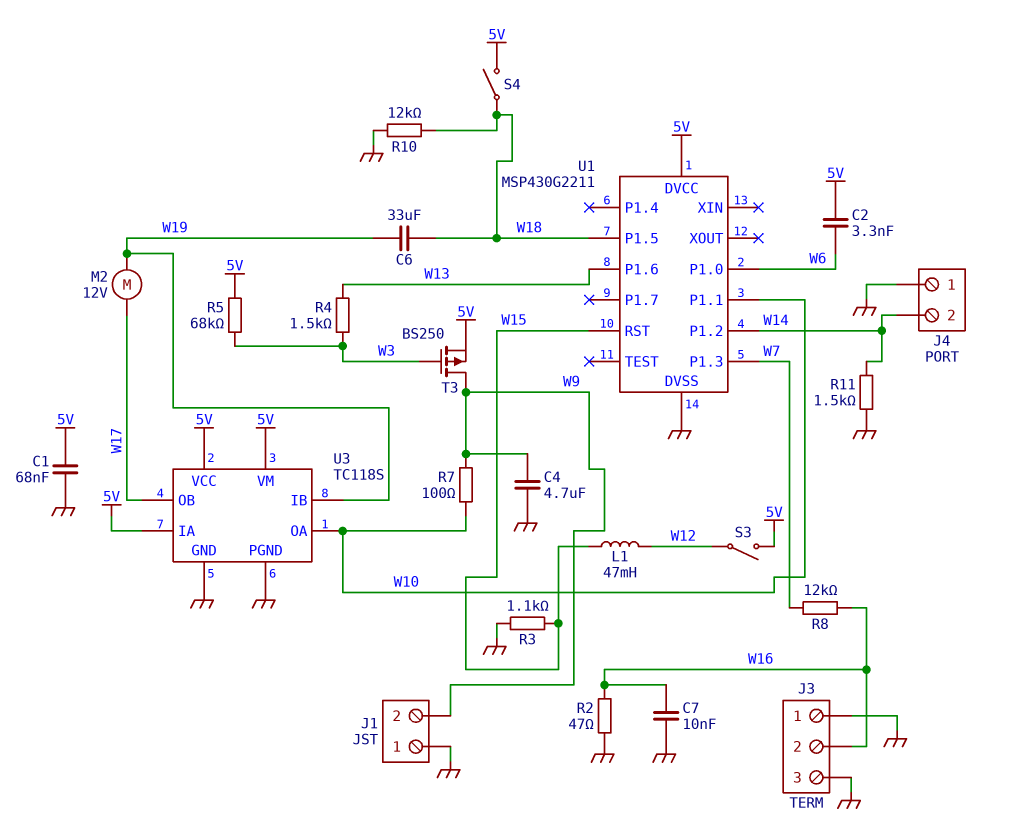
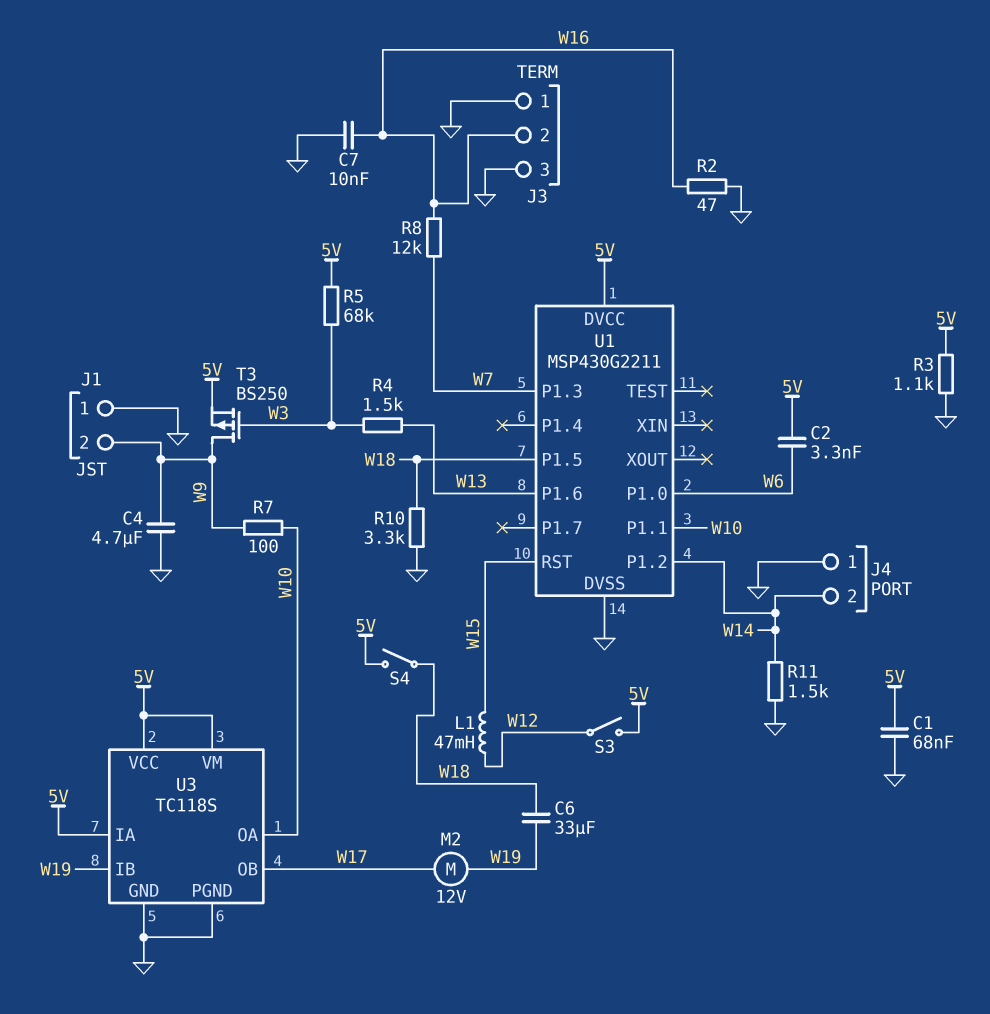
R3: 1.1k (GND, W15) -> 1.1k (5V, GND)
R10: 12k (GND, W18) -> 3.3k (GND, W18)

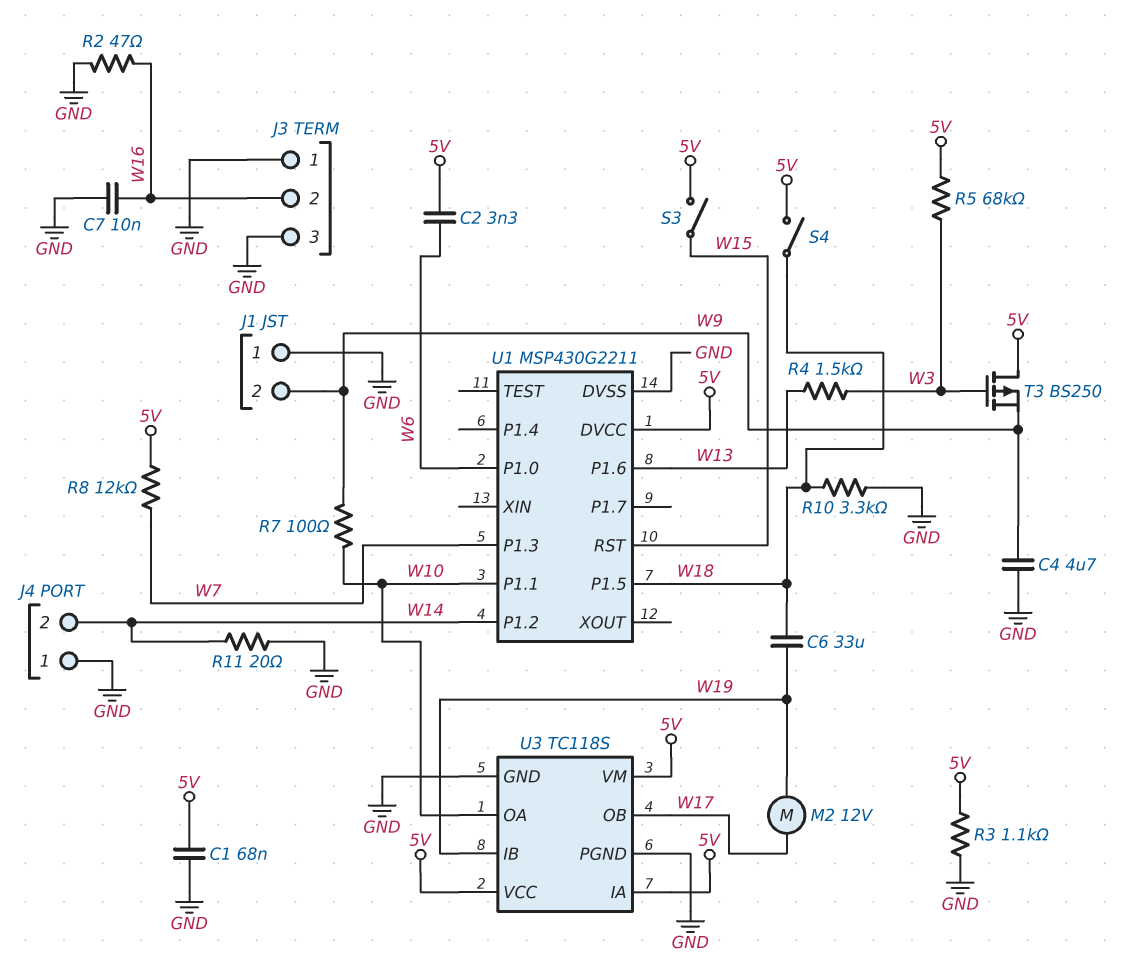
L1: 47mH (W12, W15) -> none
R8: 12k (W7, W16) -> 12k (5V, W7)
R11: 1.5k (GND, W14) -> 20 (GND, W14)
S3: switch (5V, W12) -> switch (5V, W15)
T3: PMOS BS250 (G W3, D W9, S 5V) -> PMOS BS250 (G W3, D 5V, S W9)

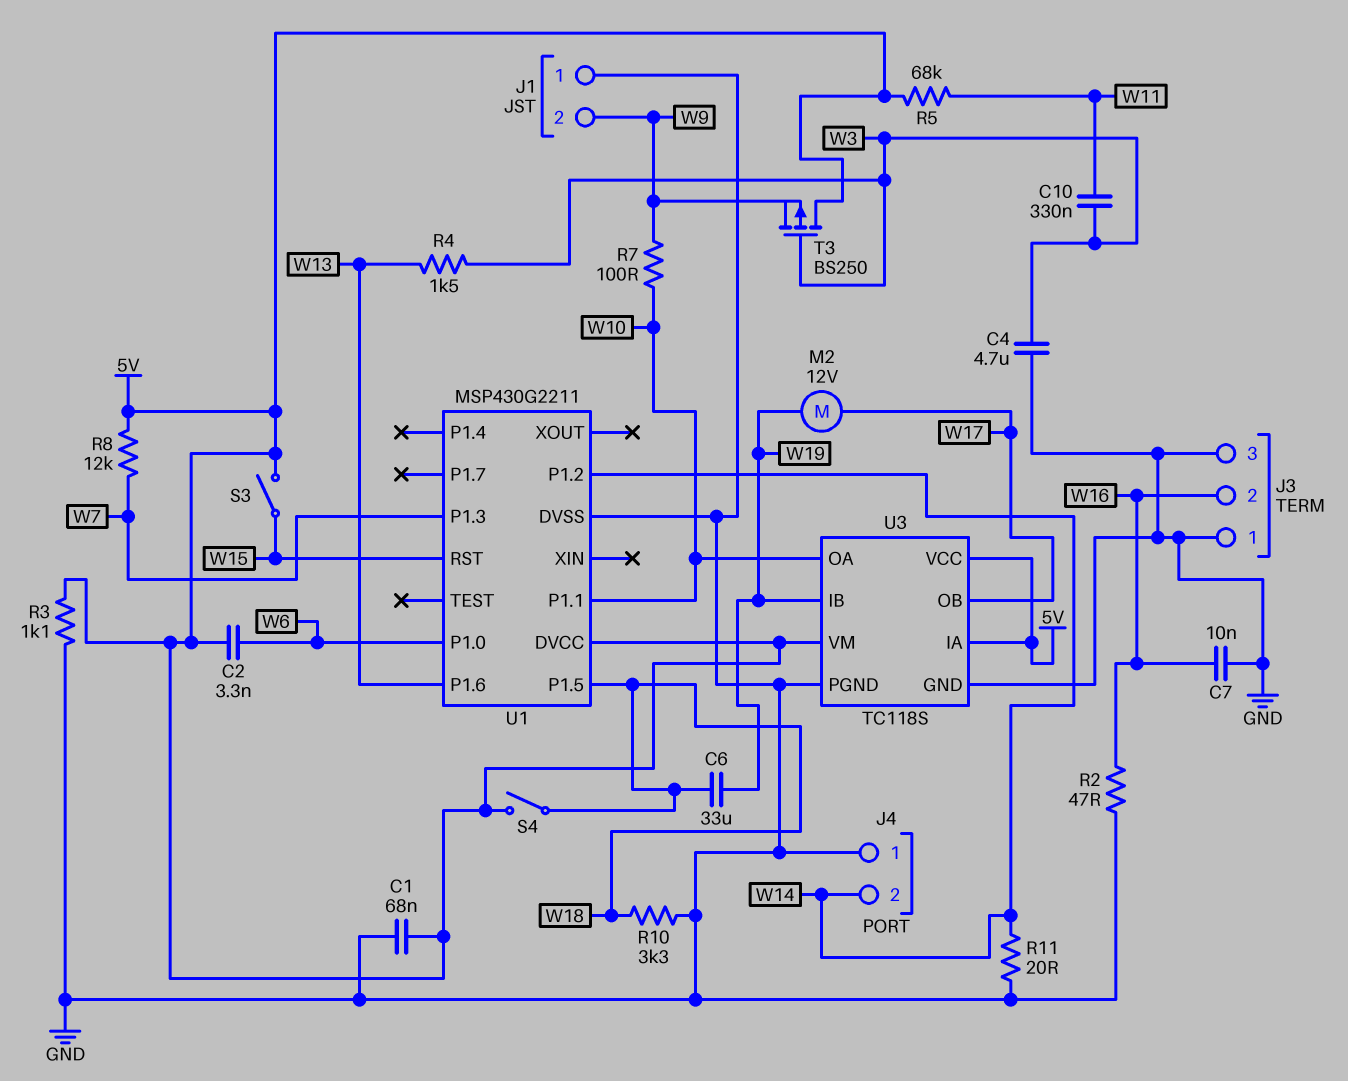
C4: 4.7uF (GND, W9) -> 4.7uF (GND, W3)
C10: none -> 330nF (W3, W11)
R5: 68k (5V, W3) -> 68k (5V, W11)

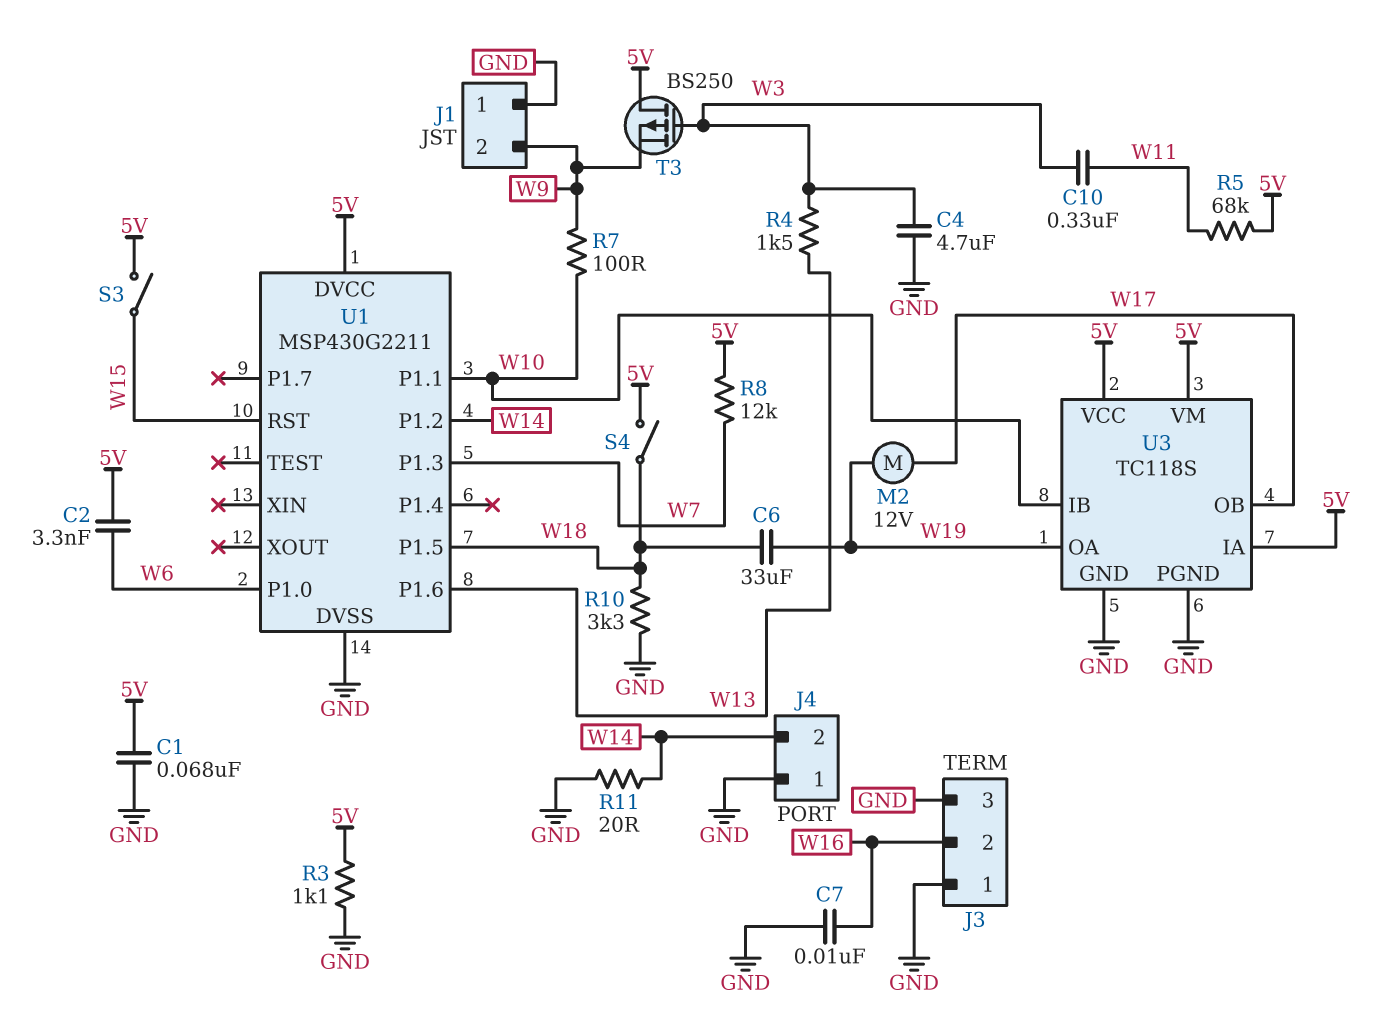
R2: 47 (GND, W16) -> none
U3 pin IB: W19 -> W10
U3 pin OA: W10 -> W19

